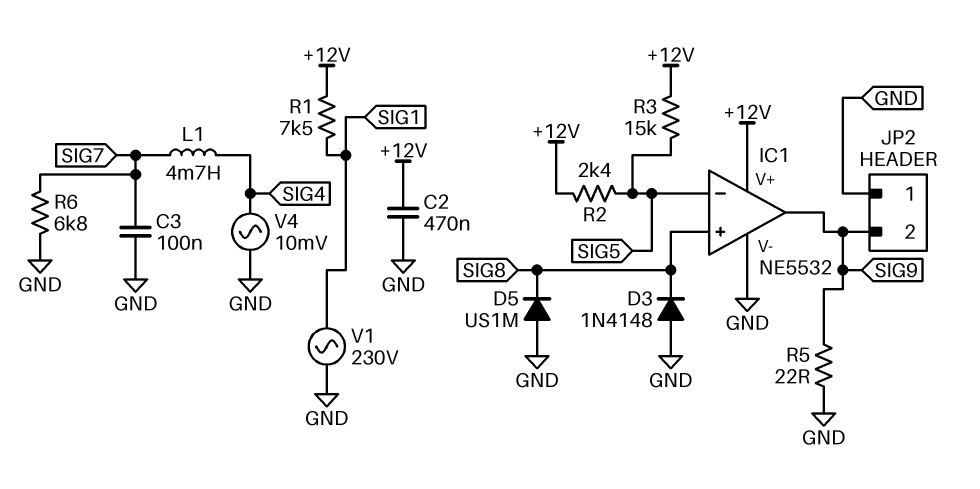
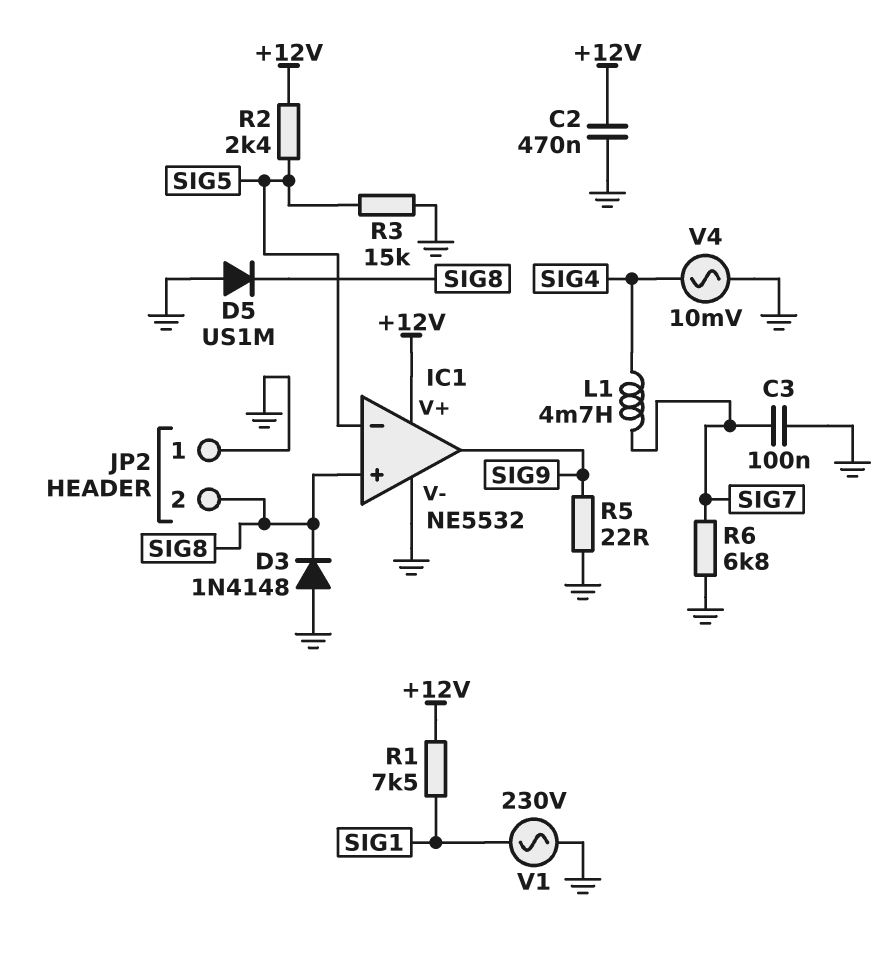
JP2 pin 2: SIG9 -> SIG8
R3: 15k (+12V, SIG5) -> 15k (GND, SIG5)

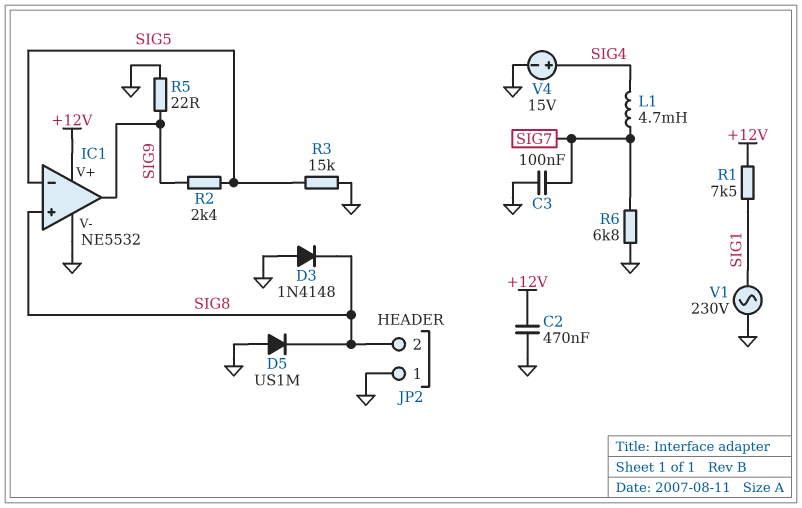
R2: 2.4k (+12V, SIG5) -> 2.4k (SIG5, SIG9)
V4: AC 10mV (GND, SIG4) -> 15V (plus SIG4, minus GND)

